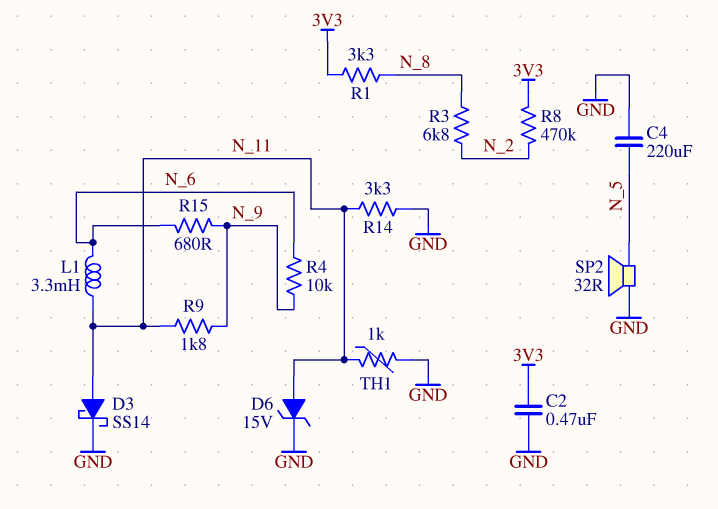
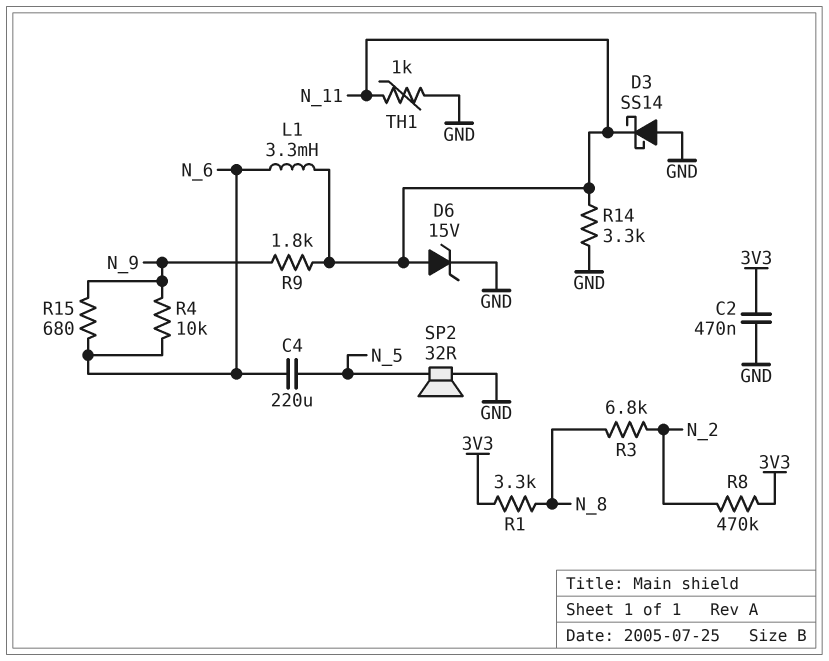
C4: 220uF (GND, N_5) -> 220uF (N_5, N_6)
D3: schottky SS14 (A N_11, K GND) -> schottky SS14 (A GND, K N_11)

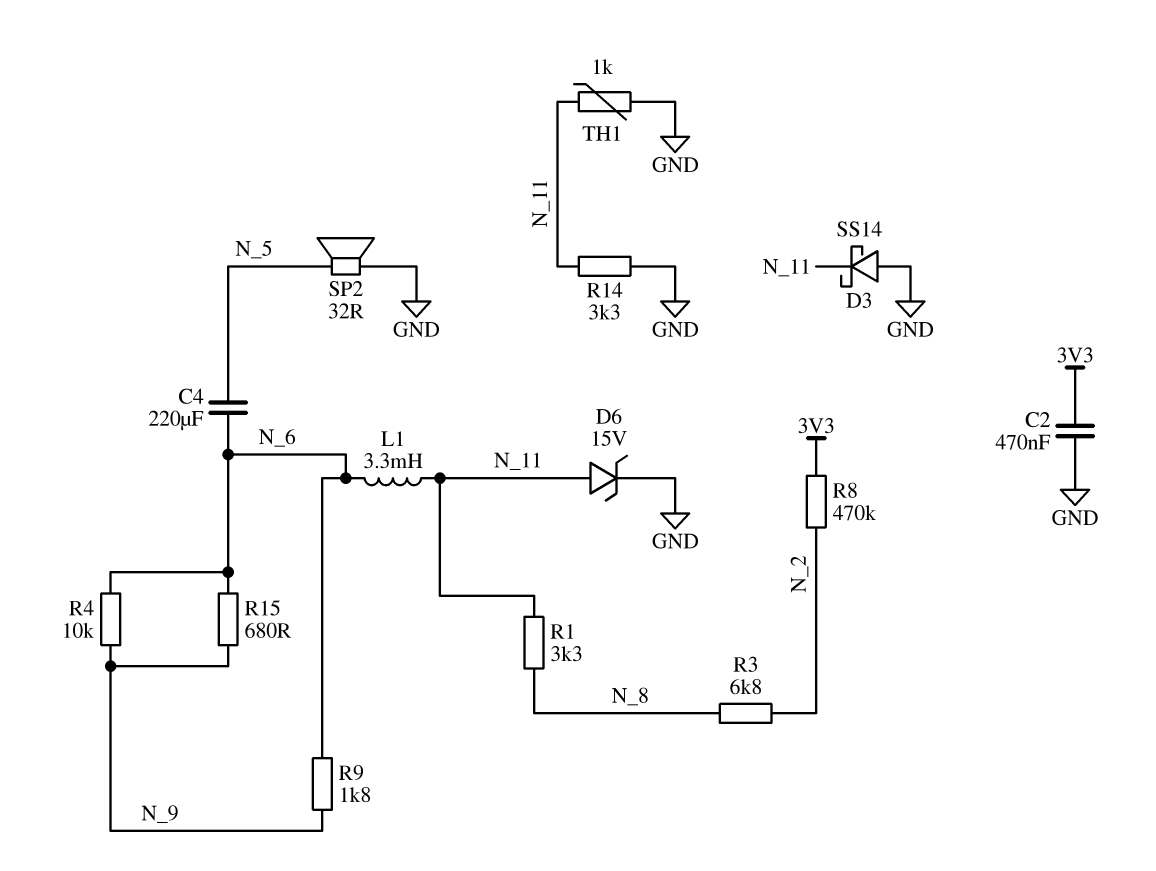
R1: 3.3k (3V3, N_8) -> 3.3k (N_8, N_11)
R9: 1.8k (N_9, N_11) -> 1.8k (N_6, N_9)

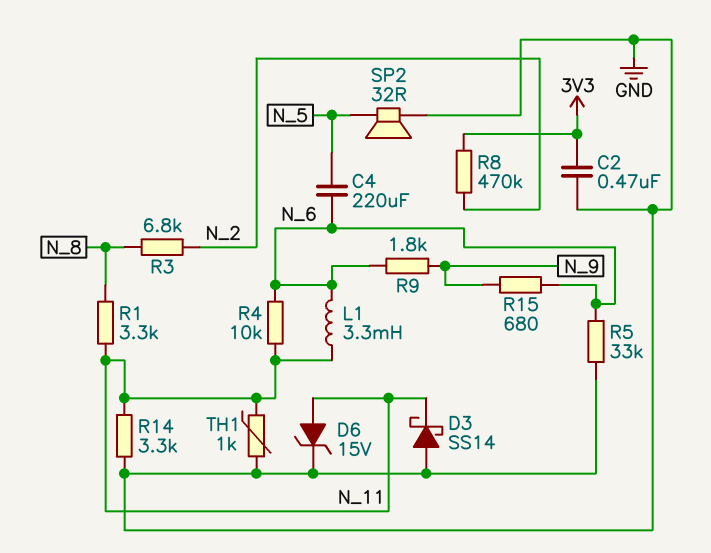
R4: 10k (N_6, N_9) -> 10k (N_6, N_11)
R5: none -> 33k (GND, N_6)

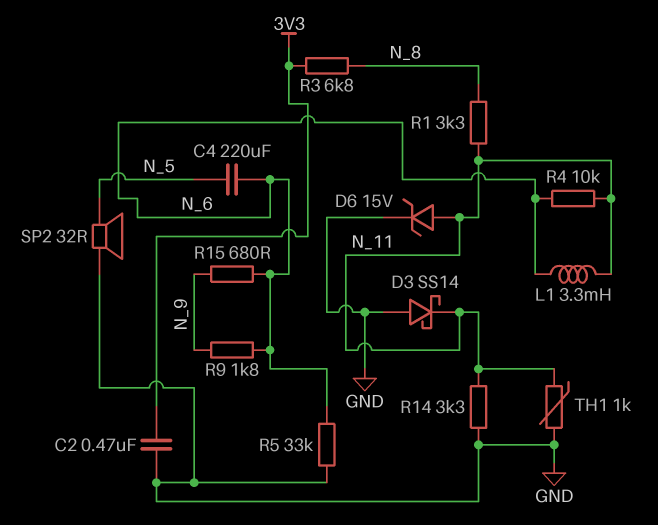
R3: 6.8k (N_2, N_8) -> 6.8k (3V3, N_8)
R8: 470k (3V3, N_2) -> none

